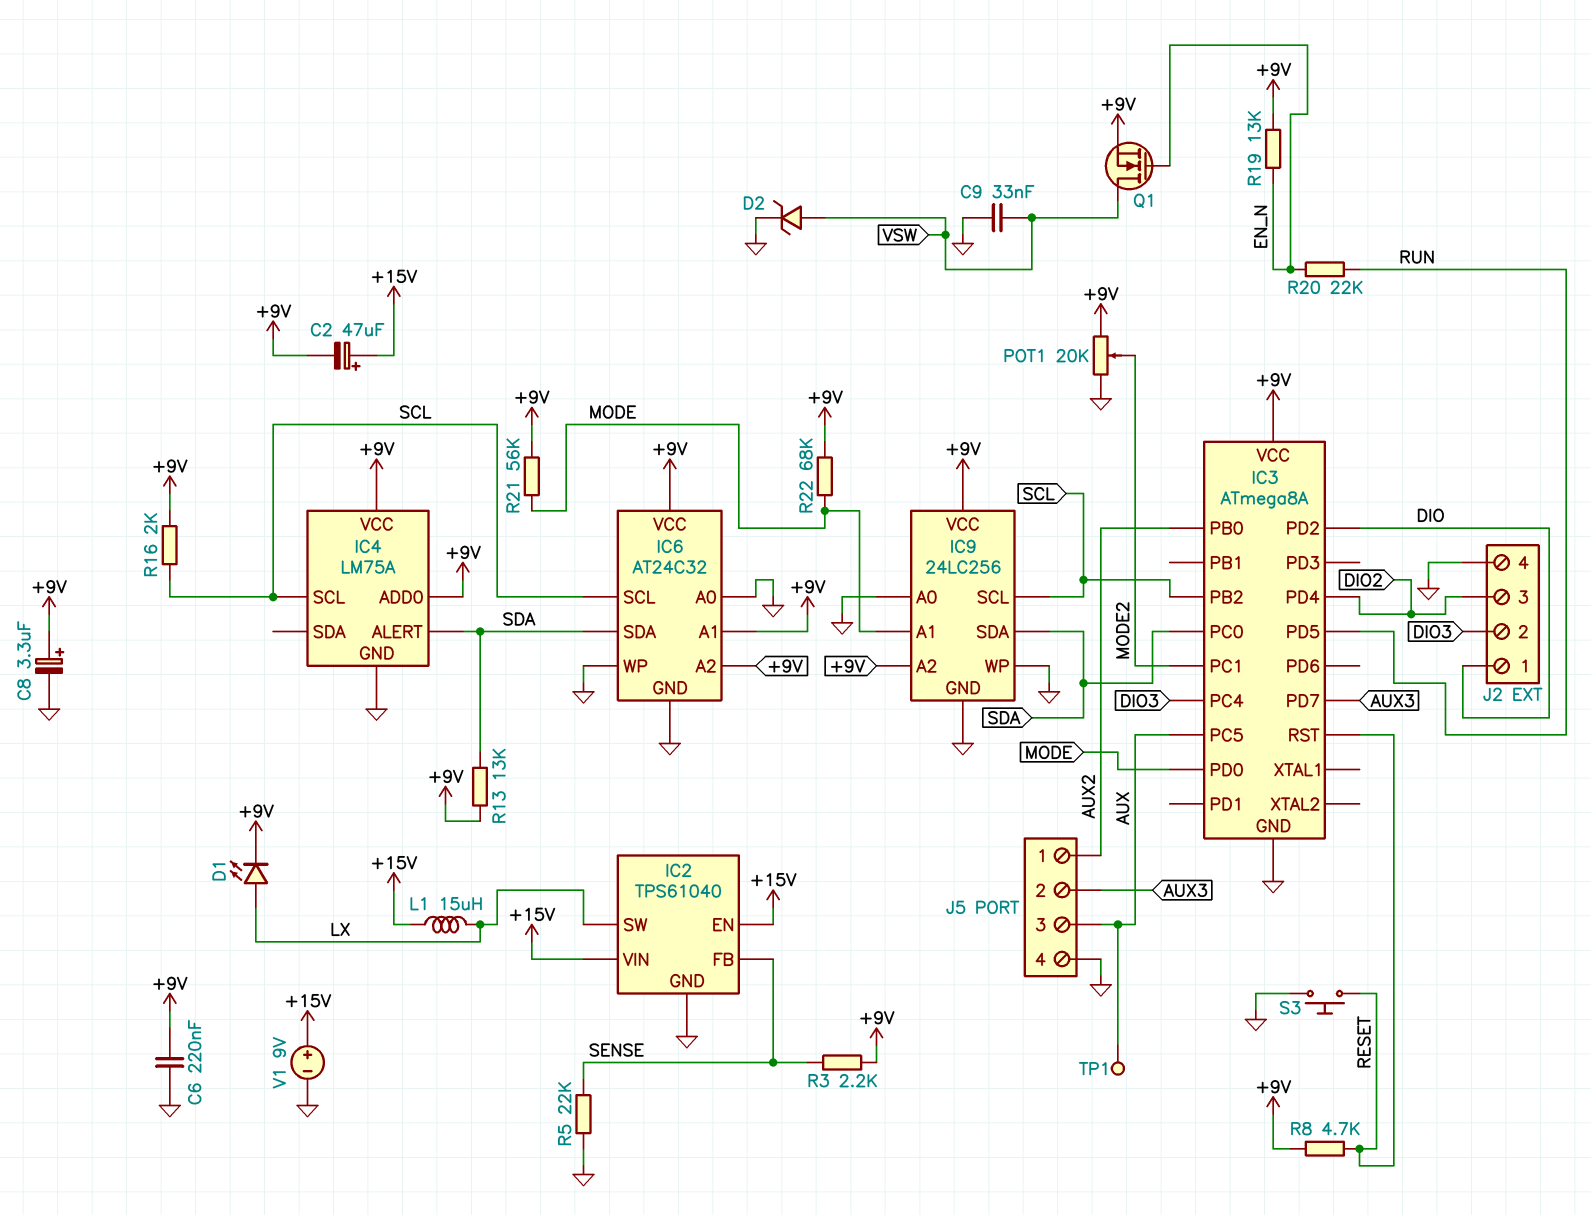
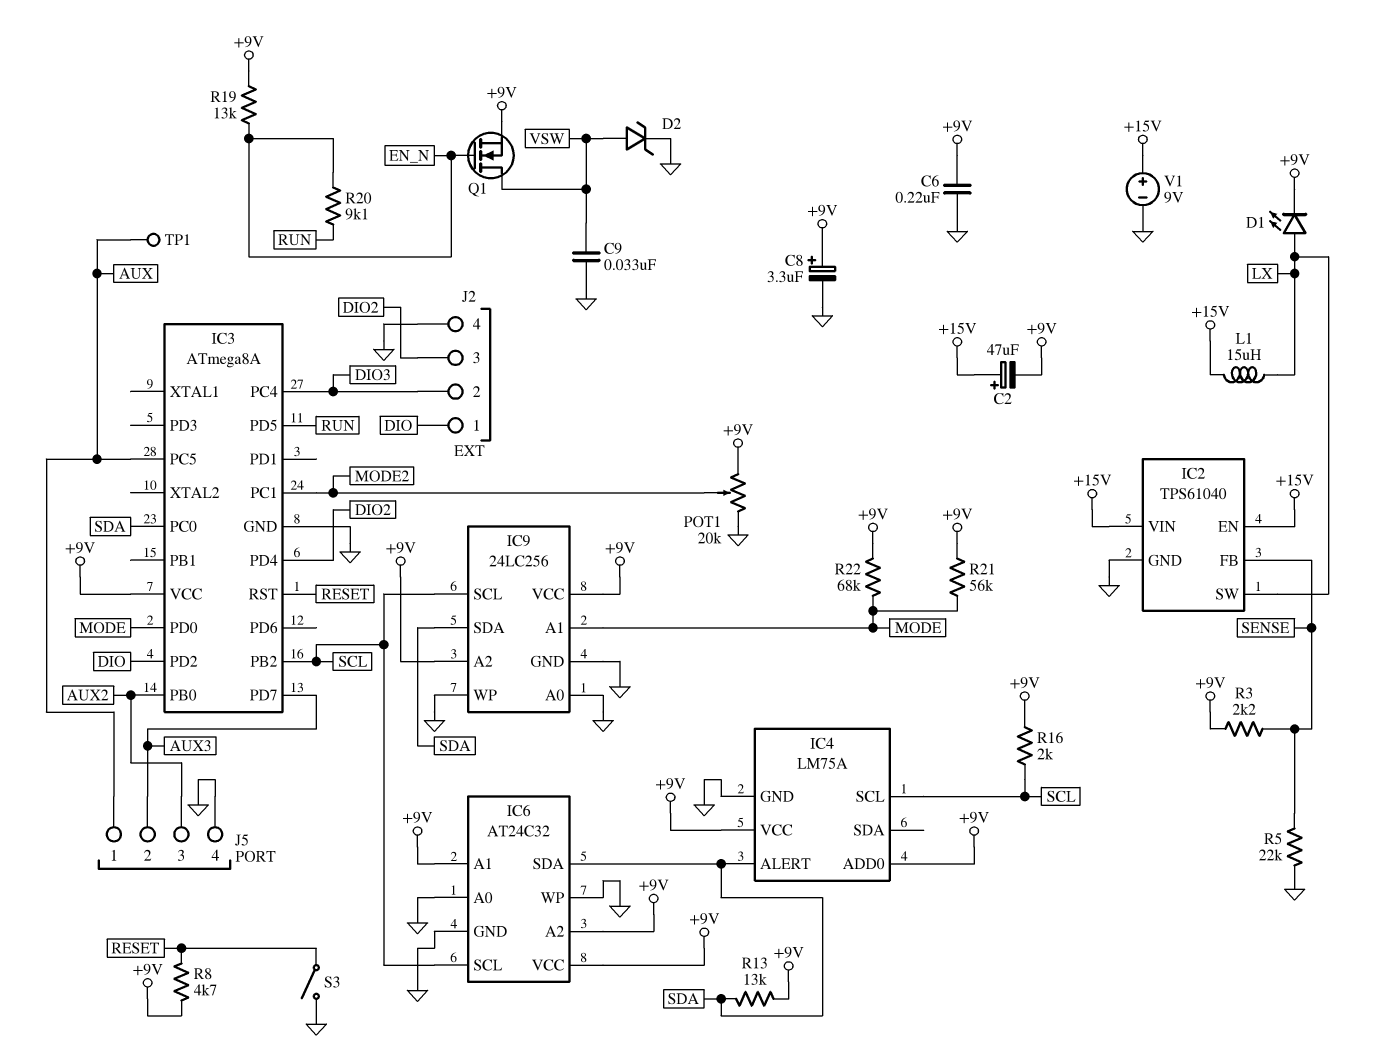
J5 pin 1: AUX2 -> AUX
J5 pin 3: AUX -> AUX2
R20: 22k (EN_N, RUN) -> 9.1k (EN_N, RUN)
S3: button (GND, RESET) -> switch (GND, RESET)

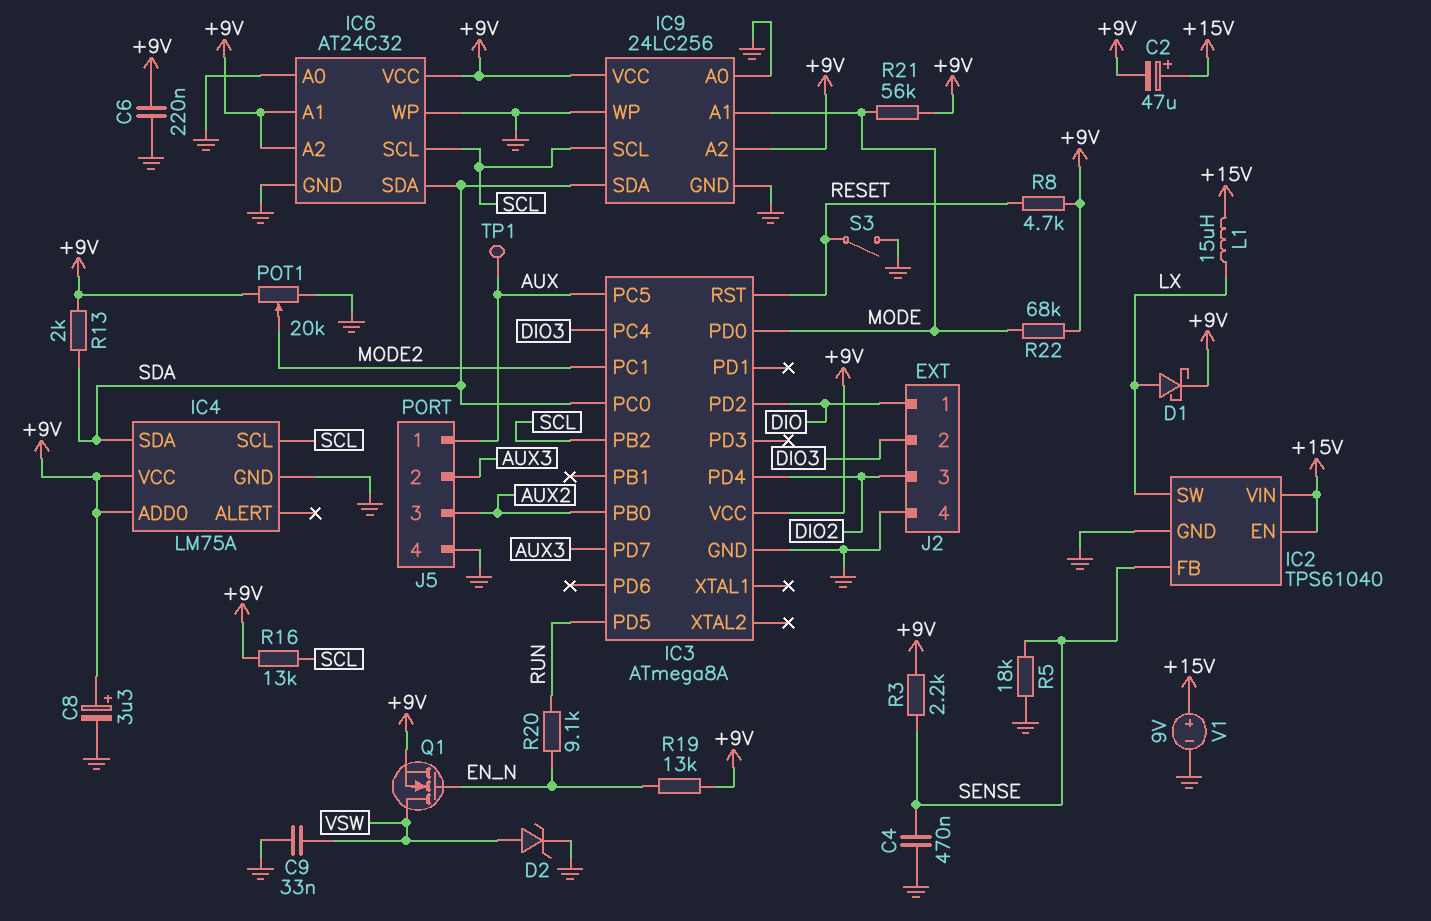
C4: none -> 470nF (GND, SENSE)
D1: LED (A LX, K +9V) -> schottky (A LX, K +9V)
IC4 pin ALERT: SDA -> none
IC4 pin SDA: none -> SDA
R5: 22k (GND, SENSE) -> 18k (GND, SENSE)
R13: 13k (+9V, SDA) -> 2k (+9V, SDA)
R16: 2k (+9V, SCL) -> 13k (+9V, SCL)

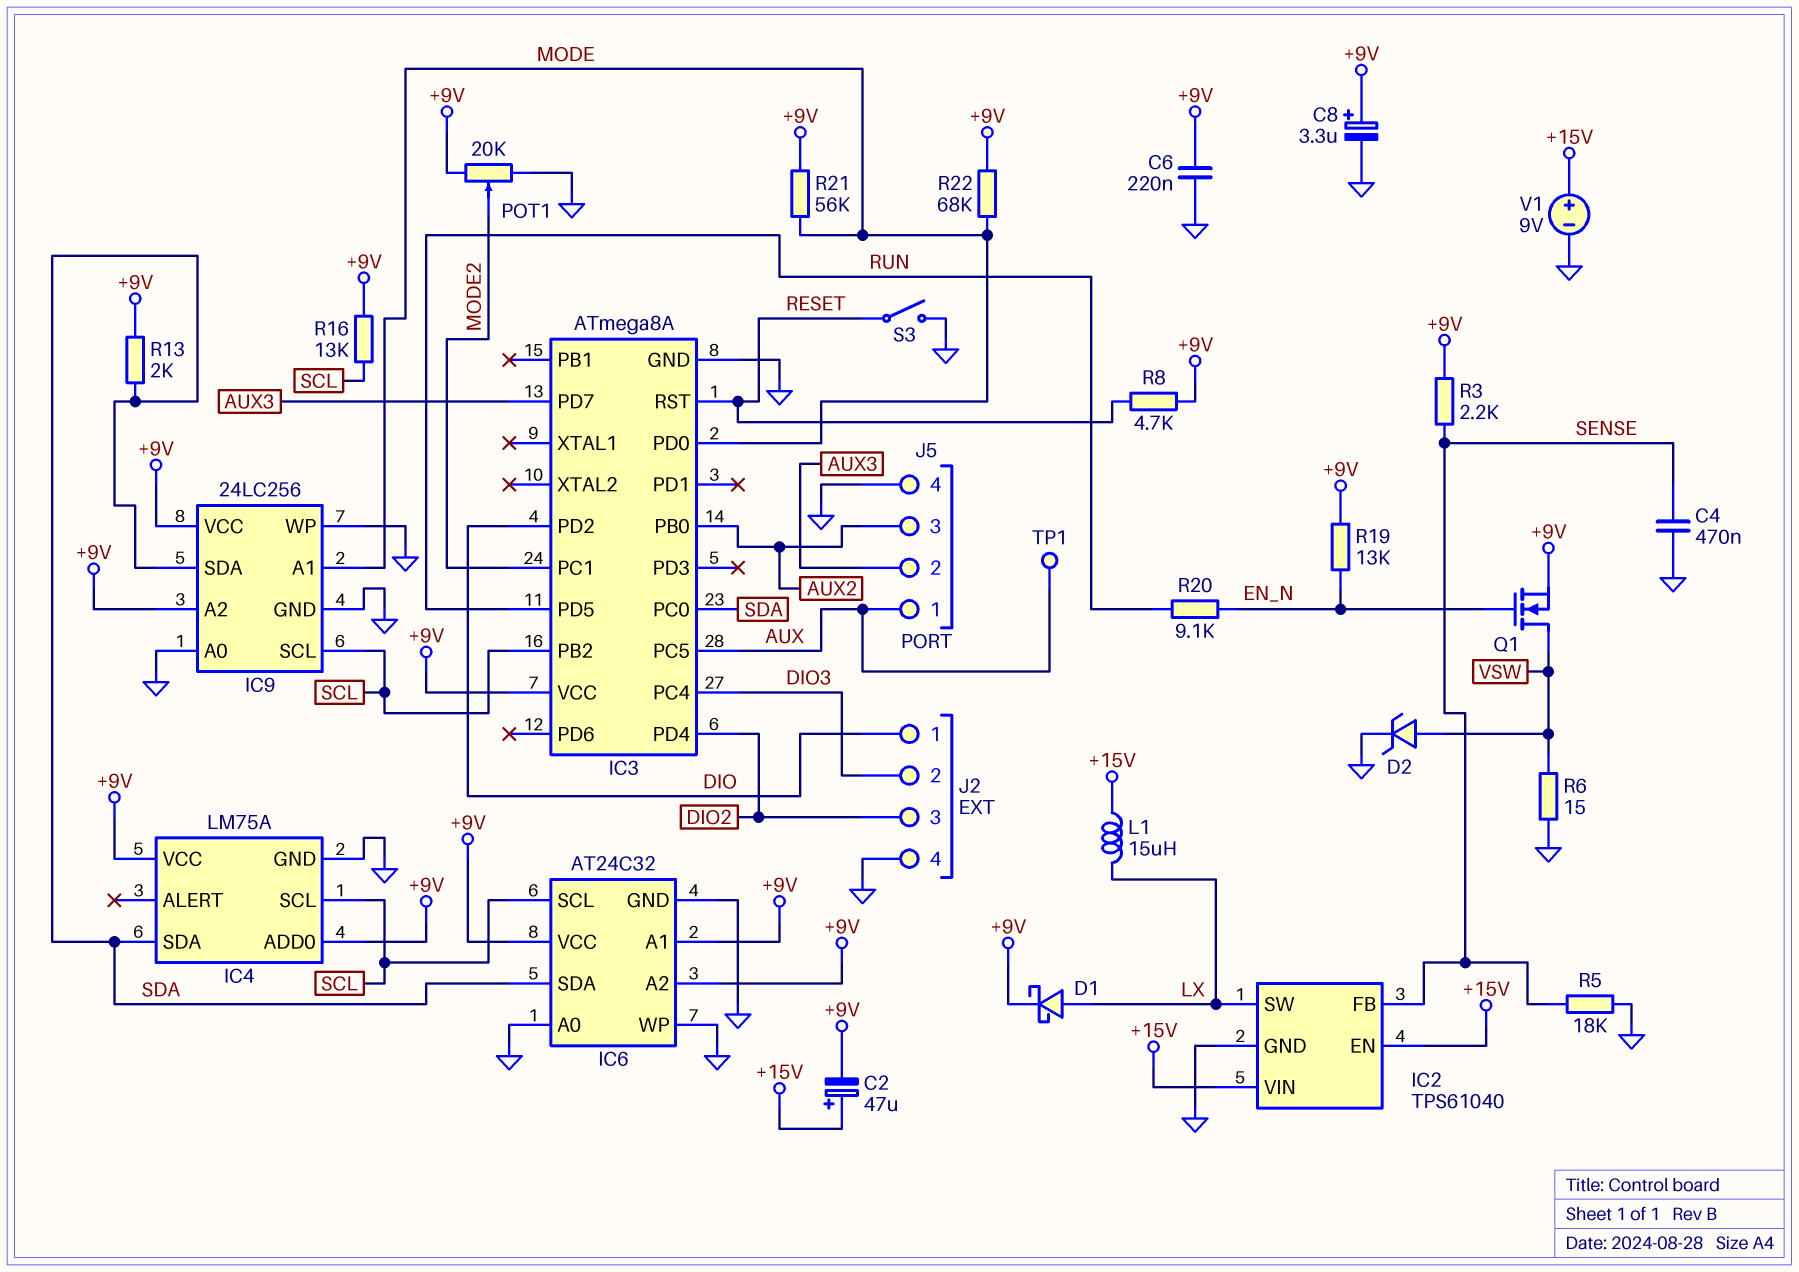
C9: 33nF (GND, VSW) -> none
R6: none -> 15 (GND, VSW)

